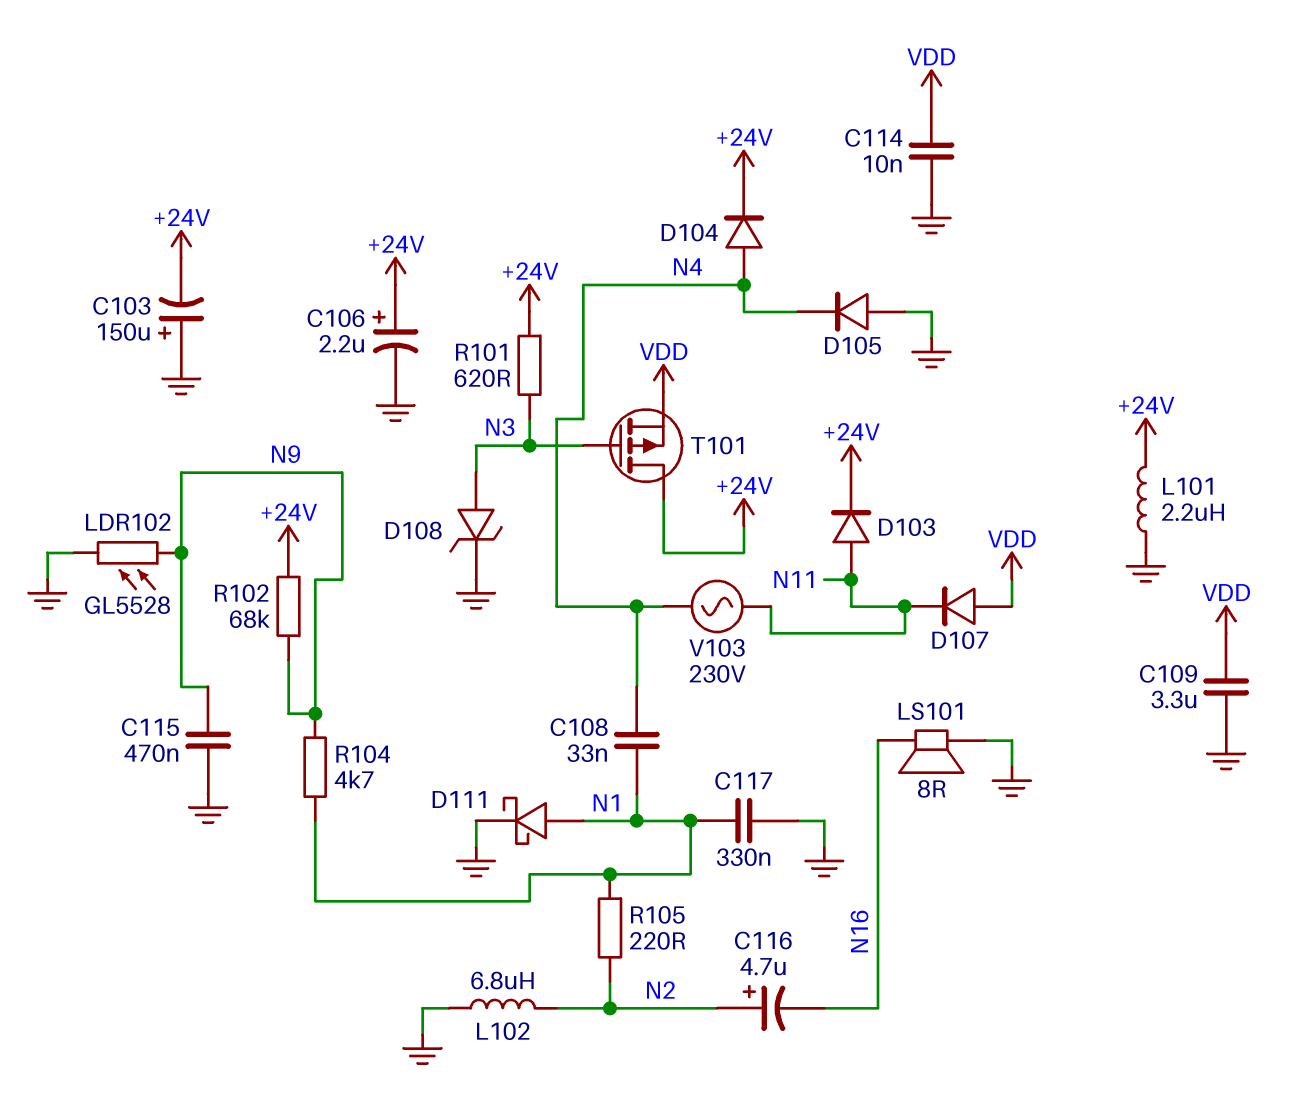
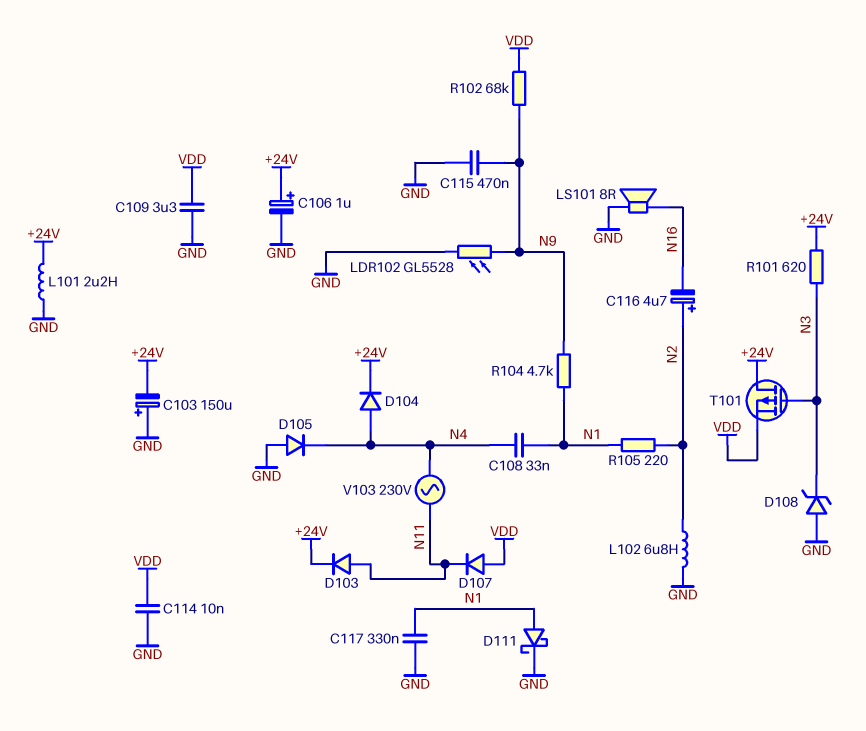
C106: 2.2uF (plus +24V, minus GND) -> 1uF (plus +24V, minus GND)
D108: zener (A N3, K GND) -> zener (A GND, K N3)
R102: 68k (+24V, N9) -> 68k (N9, VDD)

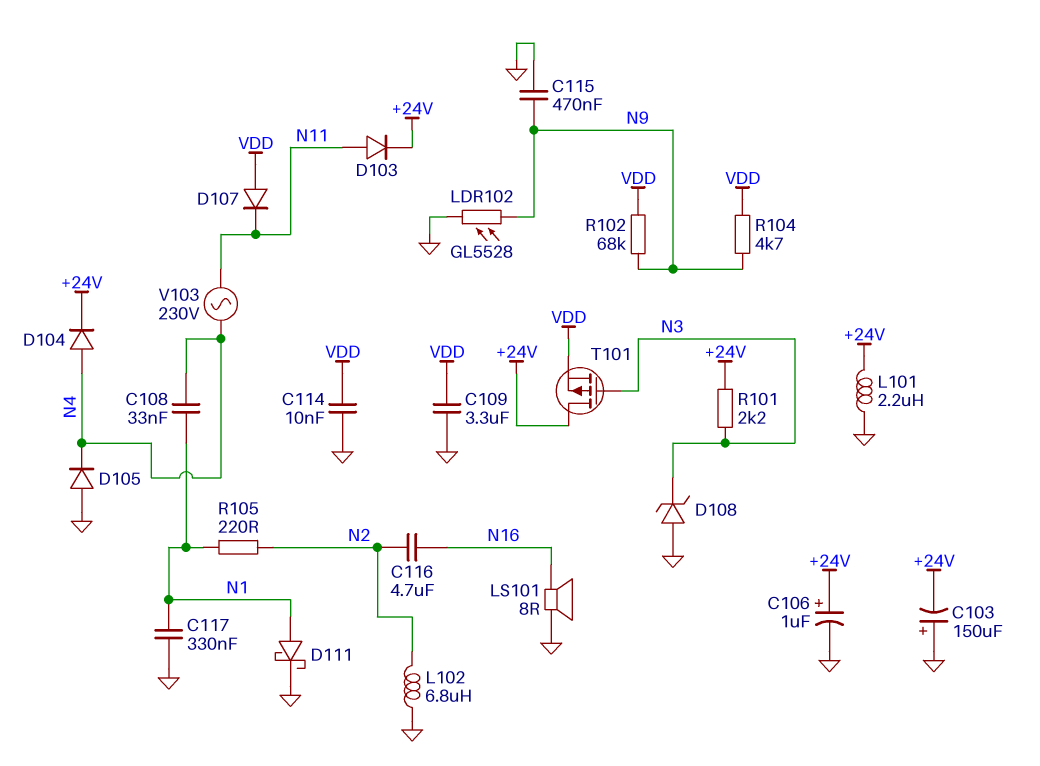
C116: 4.7uF (plus N2, minus N16) -> 4.7uF (N2, N16)
R101: 620 (+24V, N3) -> 2.2k (+24V, N3)
R104: 4.7k (N1, N9) -> 4.7k (N9, VDD)

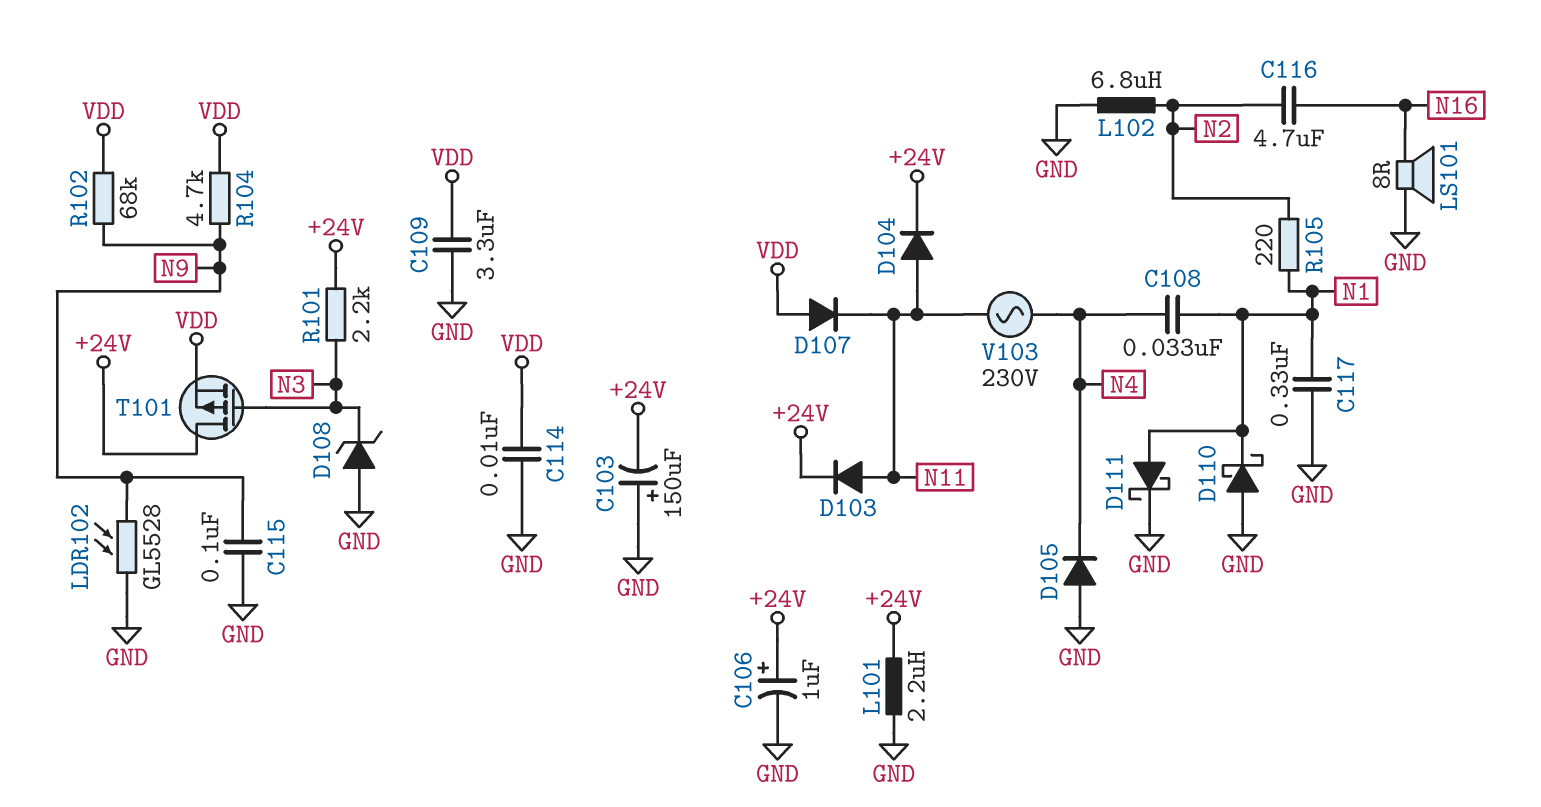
C115: 470nF (GND, N9) -> 100nF (GND, N9)
D104: diode (A N4, K +24V) -> diode (A N11, K +24V)
D110: none -> schottky (A GND, K N1)

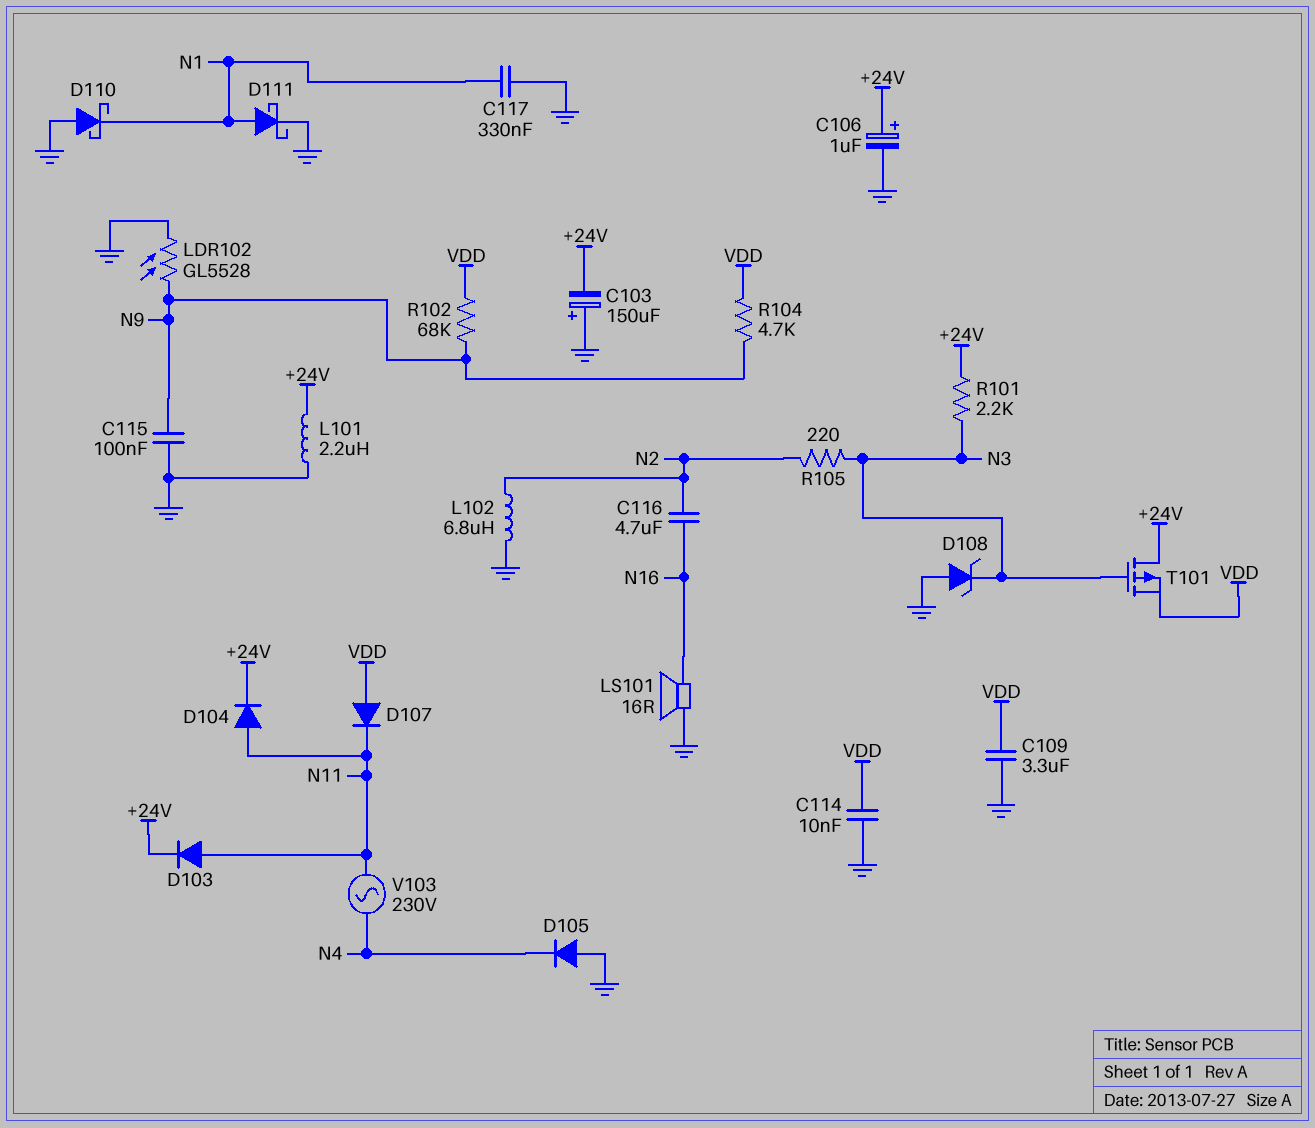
C108: 33nF (N1, N4) -> none
LS101: speaker 8R (GND, N16) -> speaker 16R (GND, N16)
R105: 220 (N1, N2) -> 220 (N2, N3)

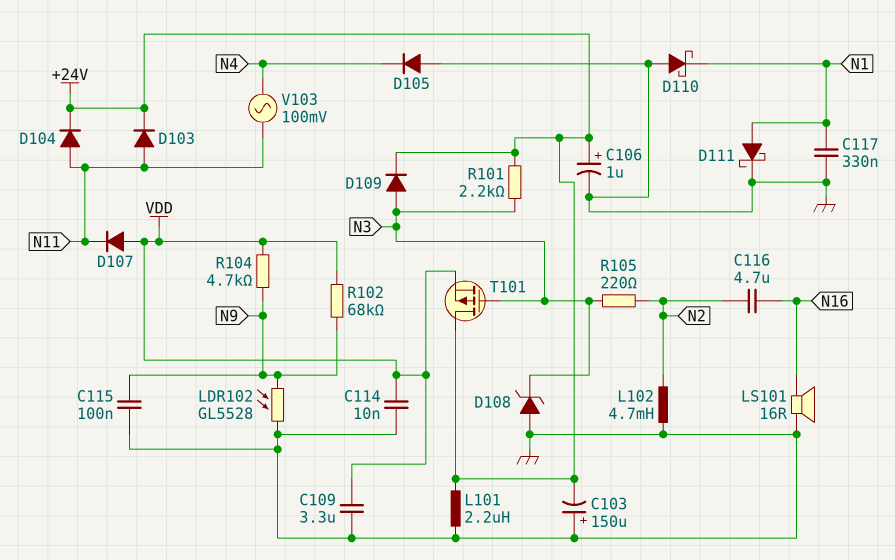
D109: none -> diode (A N3, K +24V)
L102: 6.8uH (GND, N2) -> 4.7mH (GND, N2)
V103: AC 230V (N4, N11) -> AC 100mV (N4, N11)

